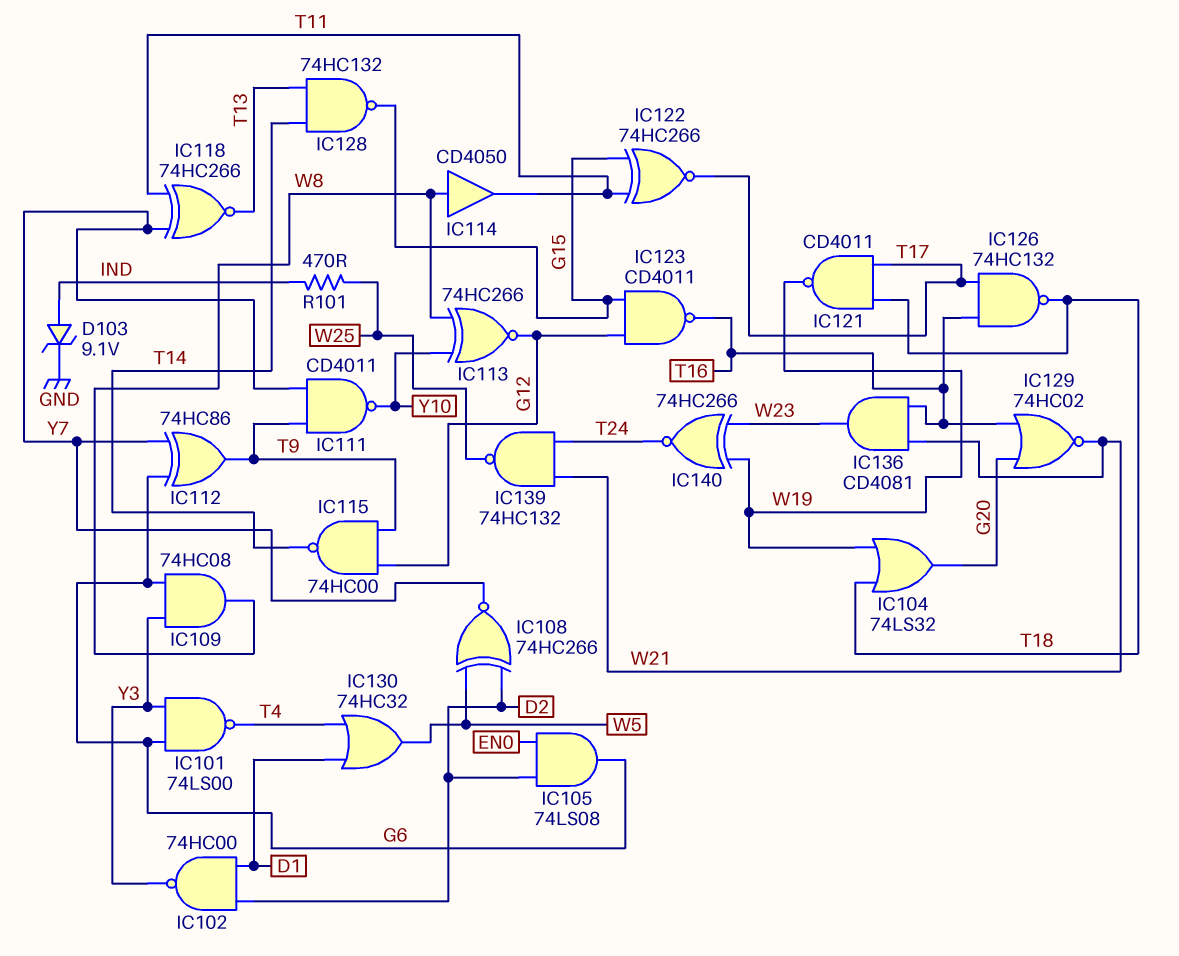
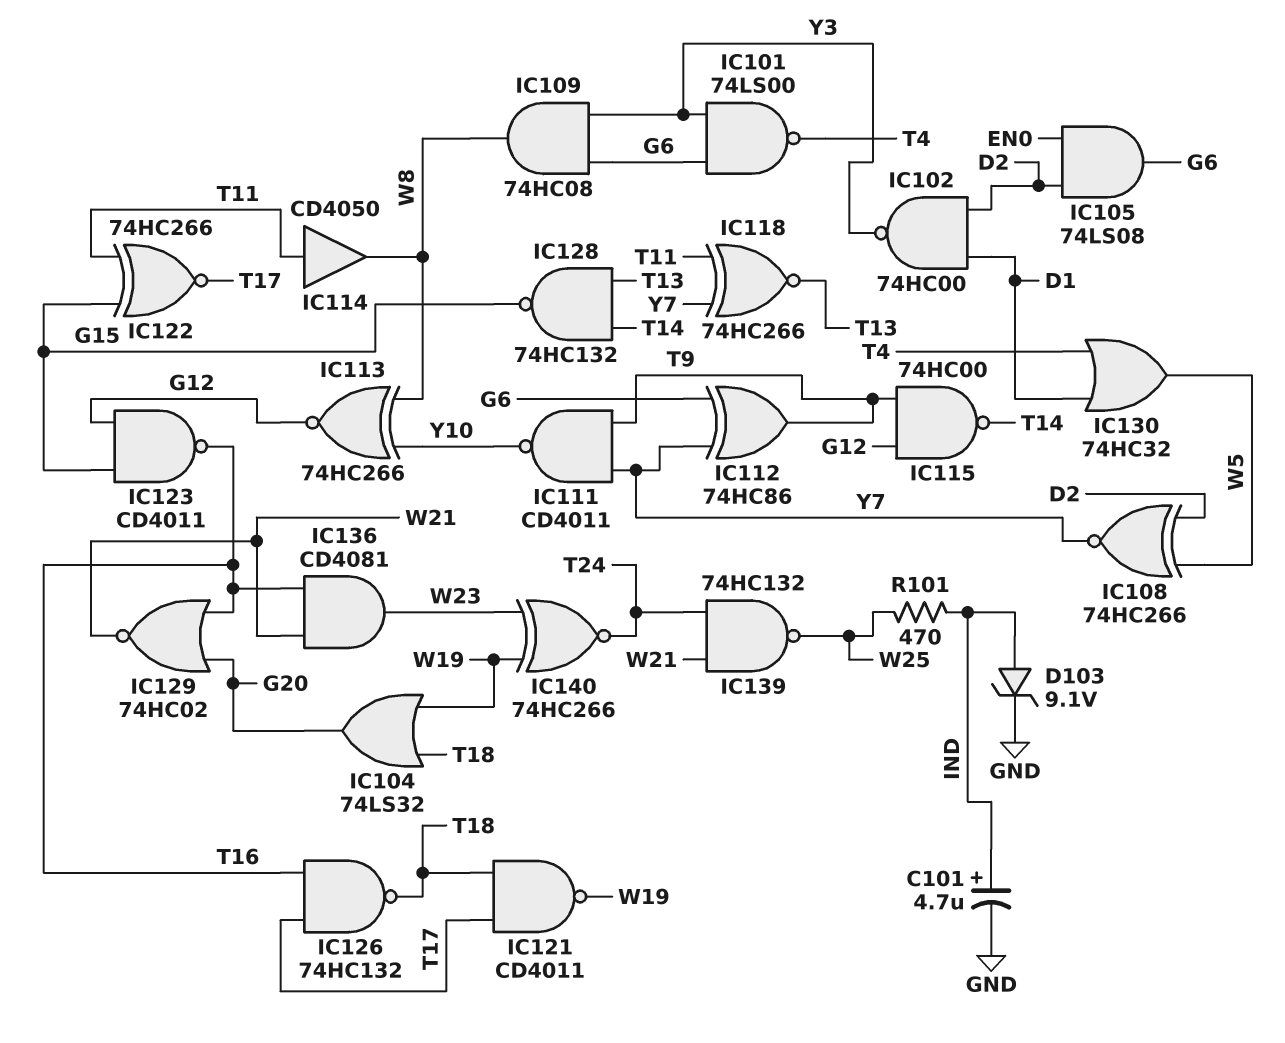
C101: none -> 4.7uF (plus IND, minus GND)
IC114: buffer CD4050 (in W8, out T11) -> buffer CD4050 (in T11, out W8)

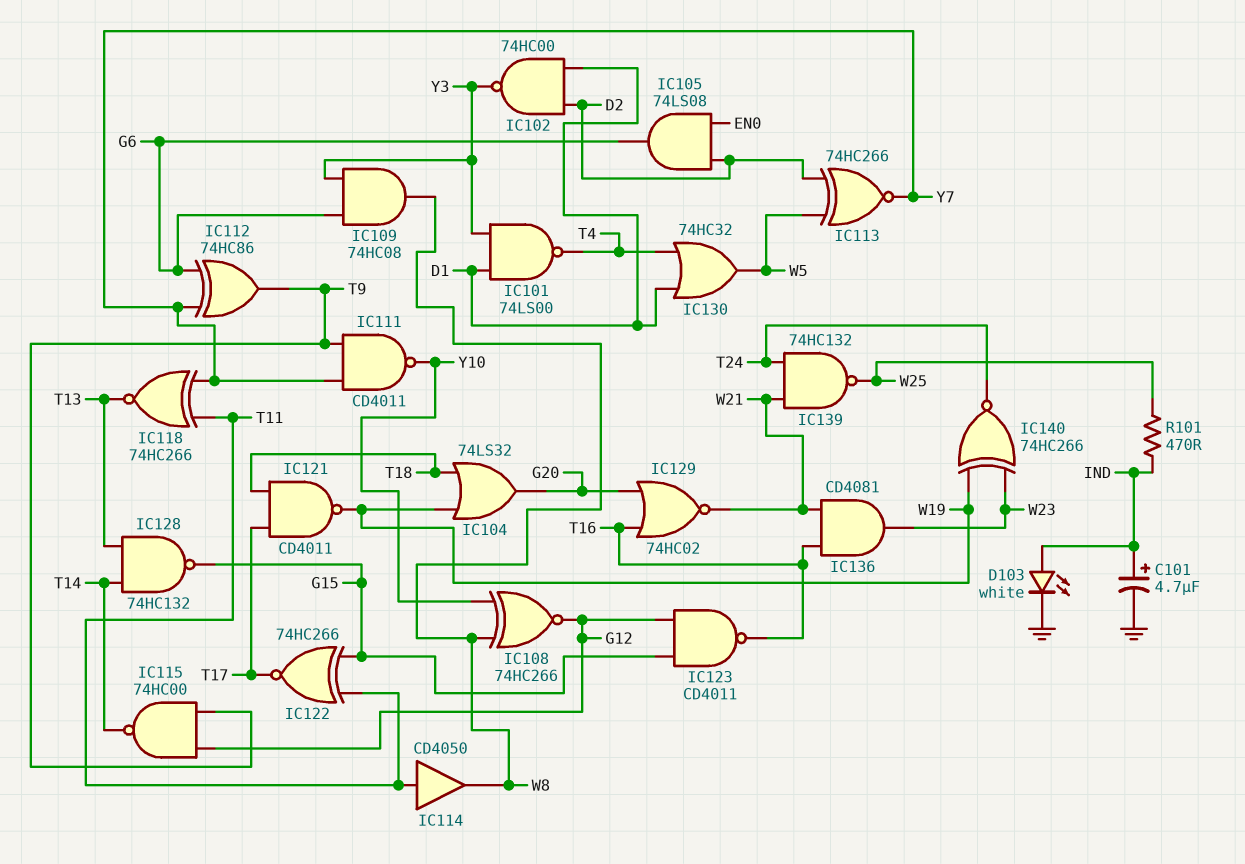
D103: zener 9.1V (A IND, K GND) -> LED white (A IND, K GND)
IC101: NAND 74LS00 (in G6, in Y3, out T4) -> NAND 74LS00 (in D1, in Y3, out T4)
IC108: XNOR 74HC266 (in D2, in W5, out Y7) -> XNOR 74HC266 (in W8, in Y10, out G12)
IC113: XNOR 74HC266 (in W8, in Y10, out G12) -> XNOR 74HC266 (in D2, in W5, out Y7)
IC126: NAND 74HC132 (in T16, in T17, out T18) -> none

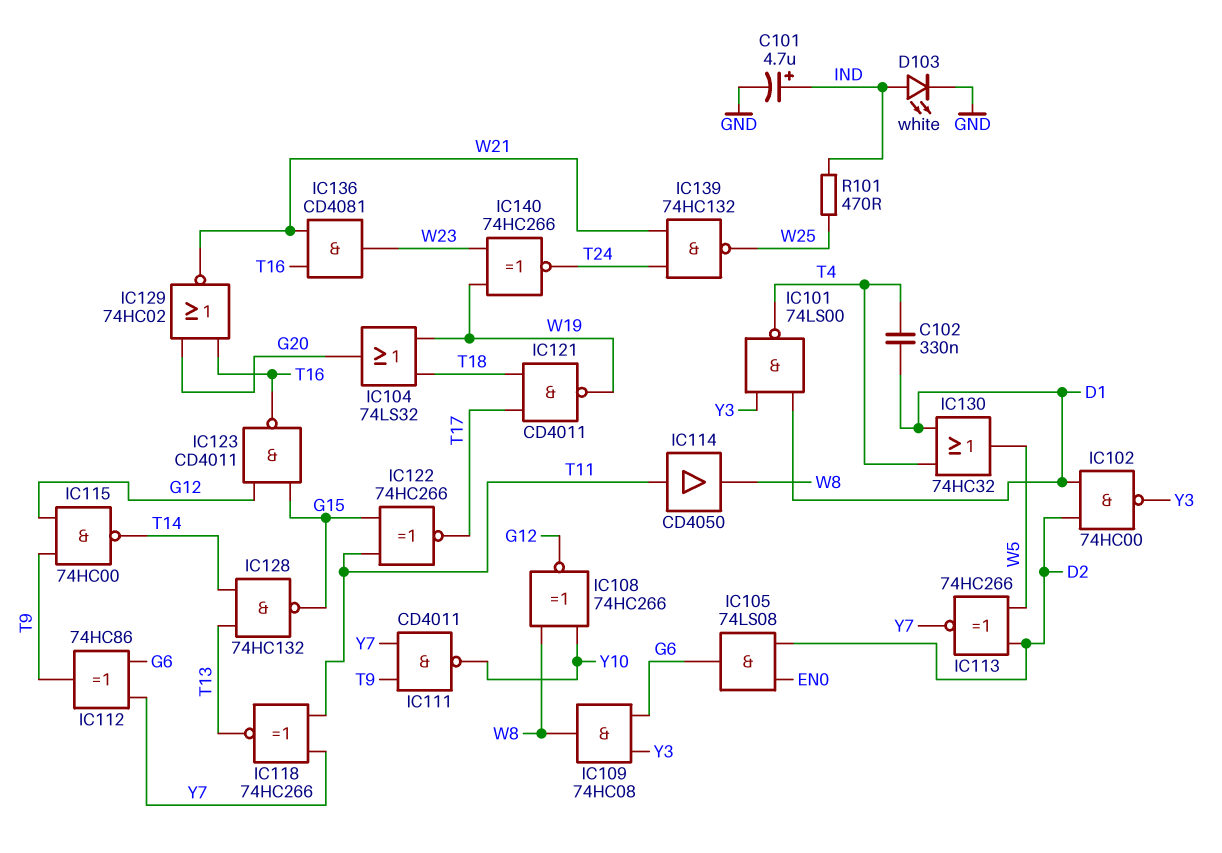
C102: none -> 330nF (D1, T4)

